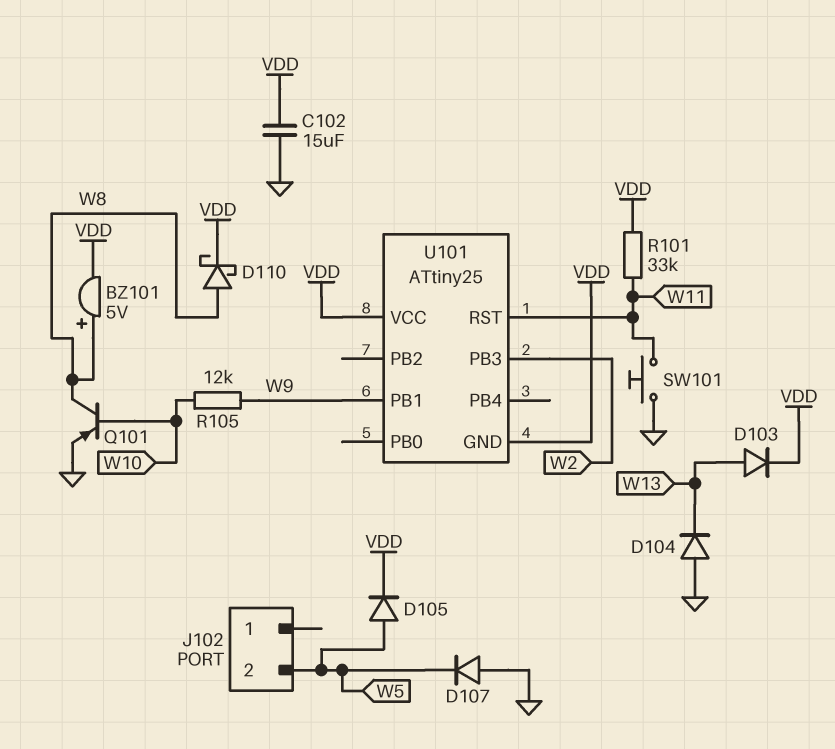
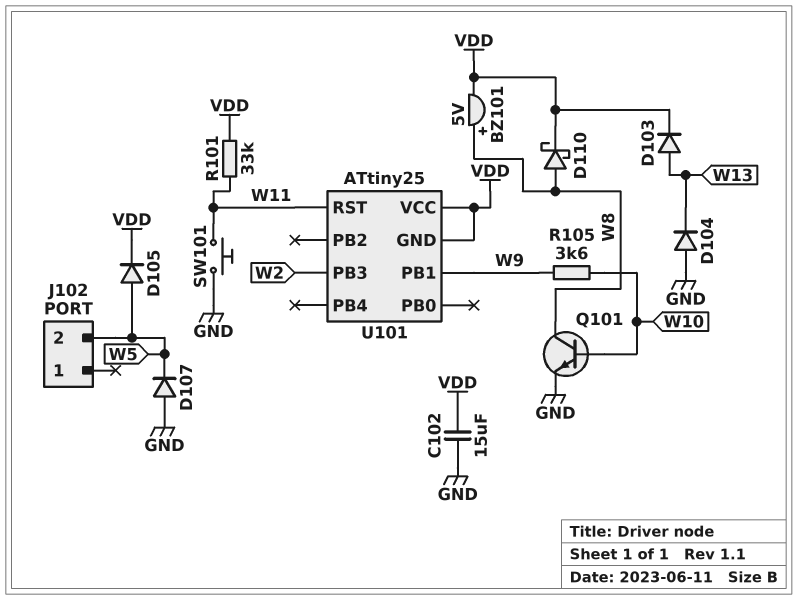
Q101: PNP (B W10, C W8, E GND) -> NPN (B W10, C W8, E GND)
R105: 12k (W9, W10) -> 3.6k (W9, W10)

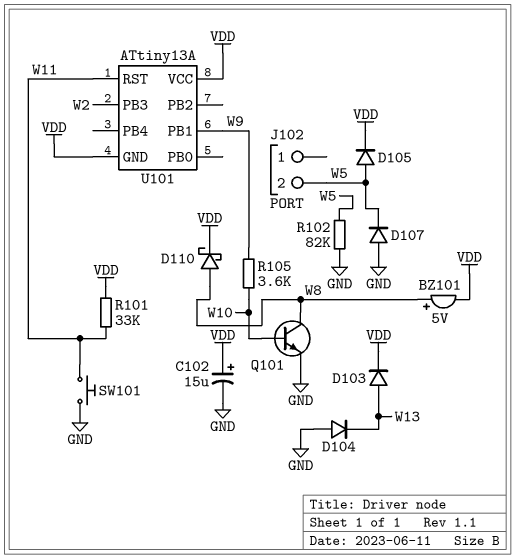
C102: 15uF (GND, VDD) -> 15uF (plus VDD, minus GND)
R102: none -> 82k (GND, W5)
U101: ATtiny25 -> ATtiny13A

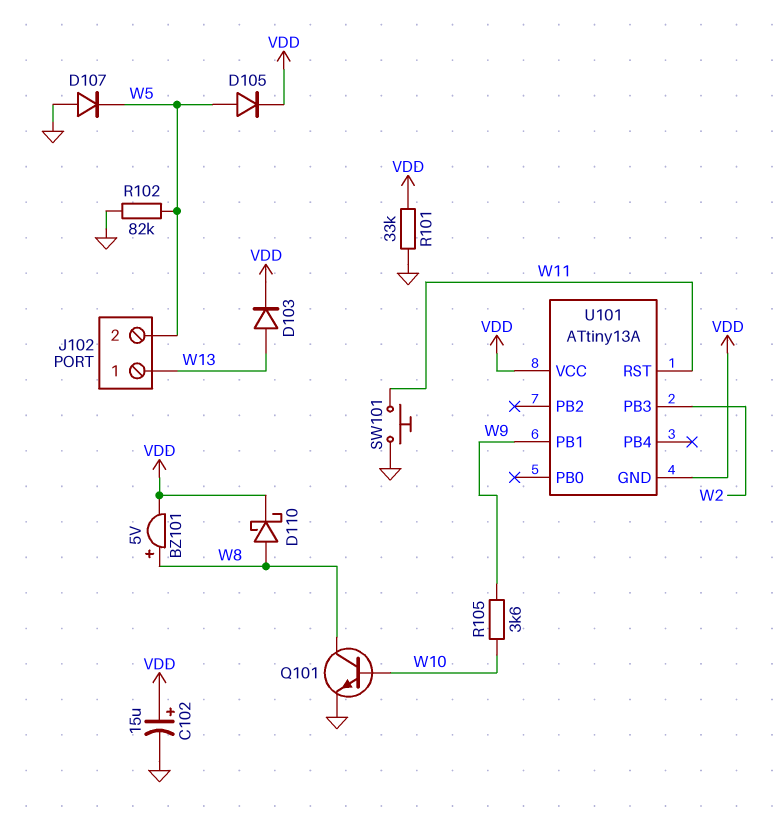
D104: diode (A GND, K W13) -> none
J102 pin 1: none -> W13
R101: 33k (VDD, W11) -> 33k (GND, VDD)

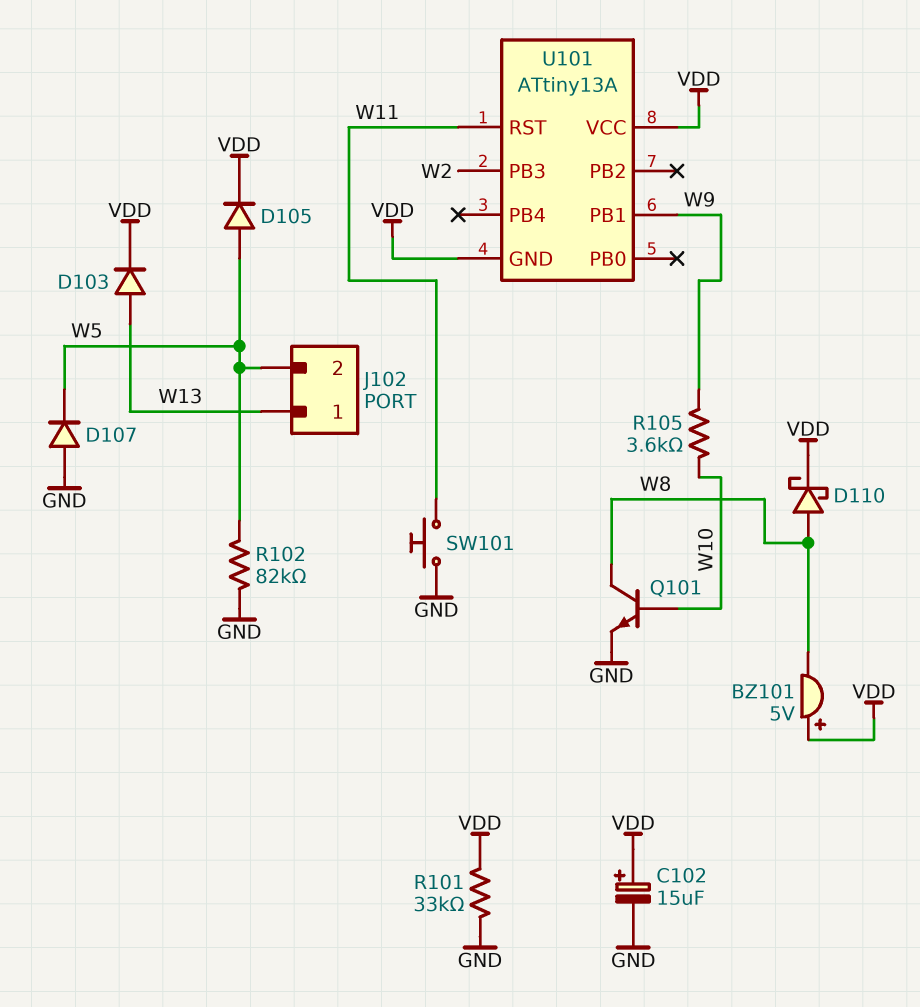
BZ101: buzzer 5V (plus W8, minus VDD) -> buzzer 5V (plus VDD, minus W8)

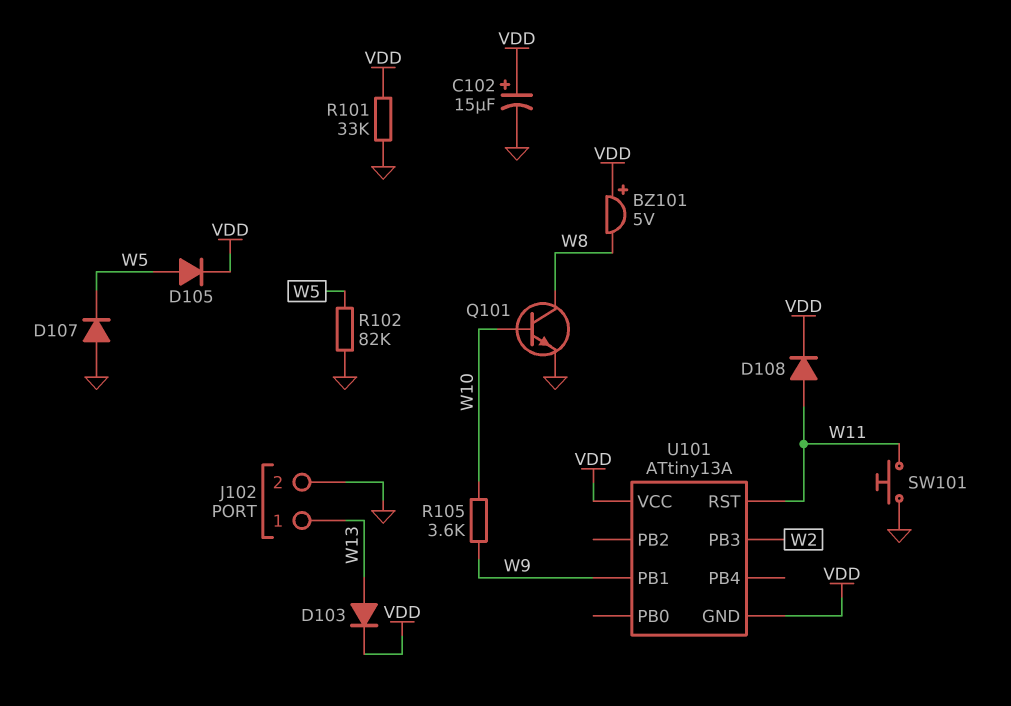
D108: none -> diode (A W11, K VDD)
D110: schottky (A W8, K VDD) -> none
J102 pin 2: W5 -> GND

